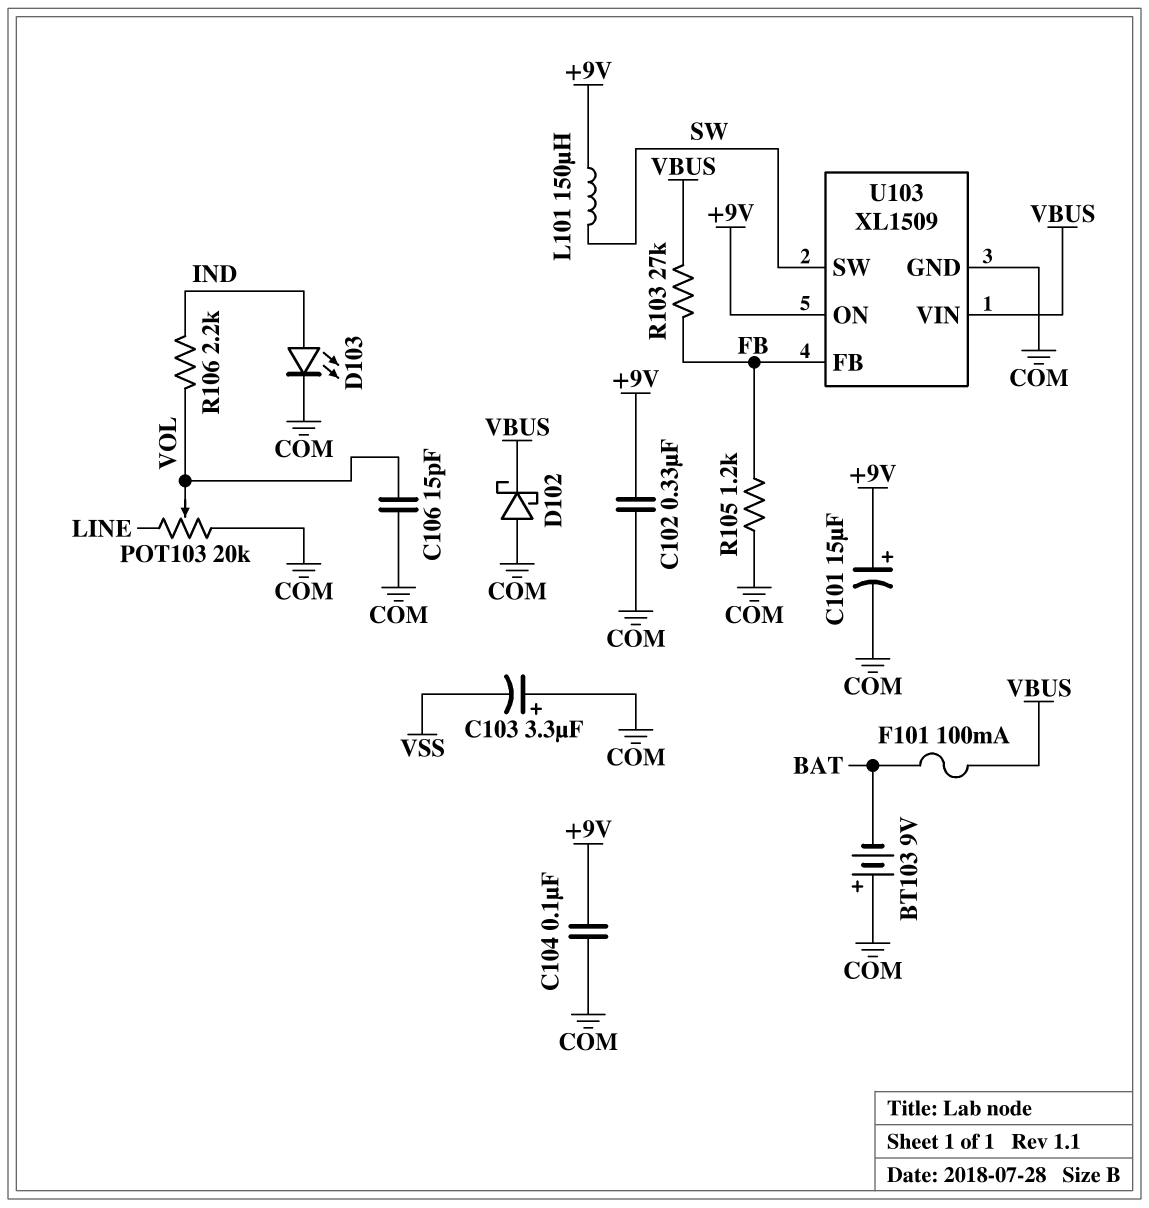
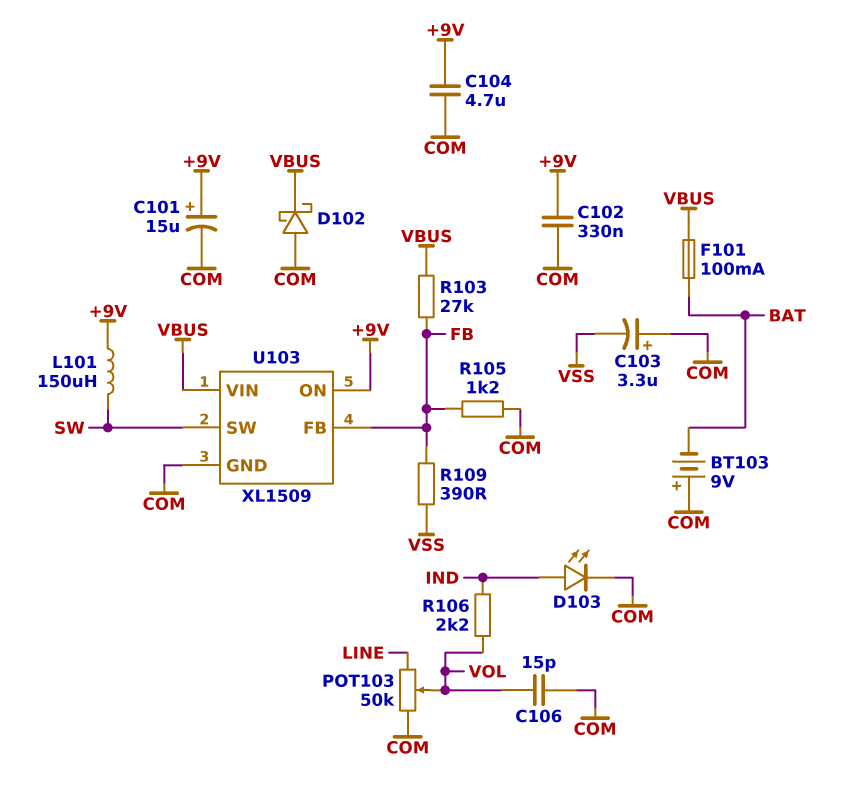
C104: 100nF (+9V, COM) -> 4.7uF (+9V, COM)
POT103: 20k (COM, LINE, wiper VOL) -> 50k (COM, LINE, wiper VOL)
R109: none -> 390 (FB, VSS)

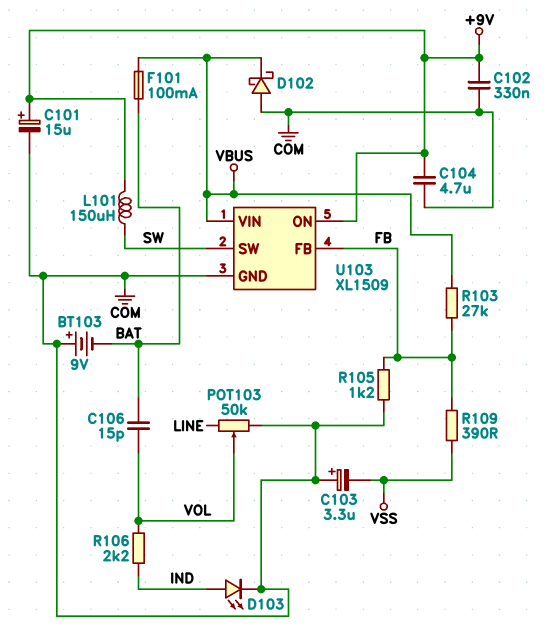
C106: 15pF (COM, VOL) -> 15pF (BAT, VOL)

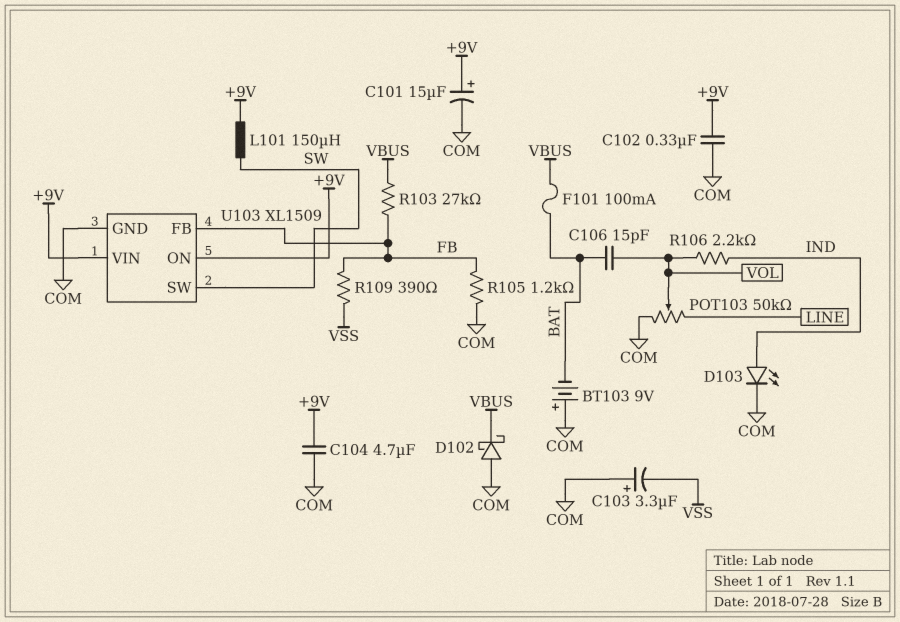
U103 pin VIN: VBUS -> +9V

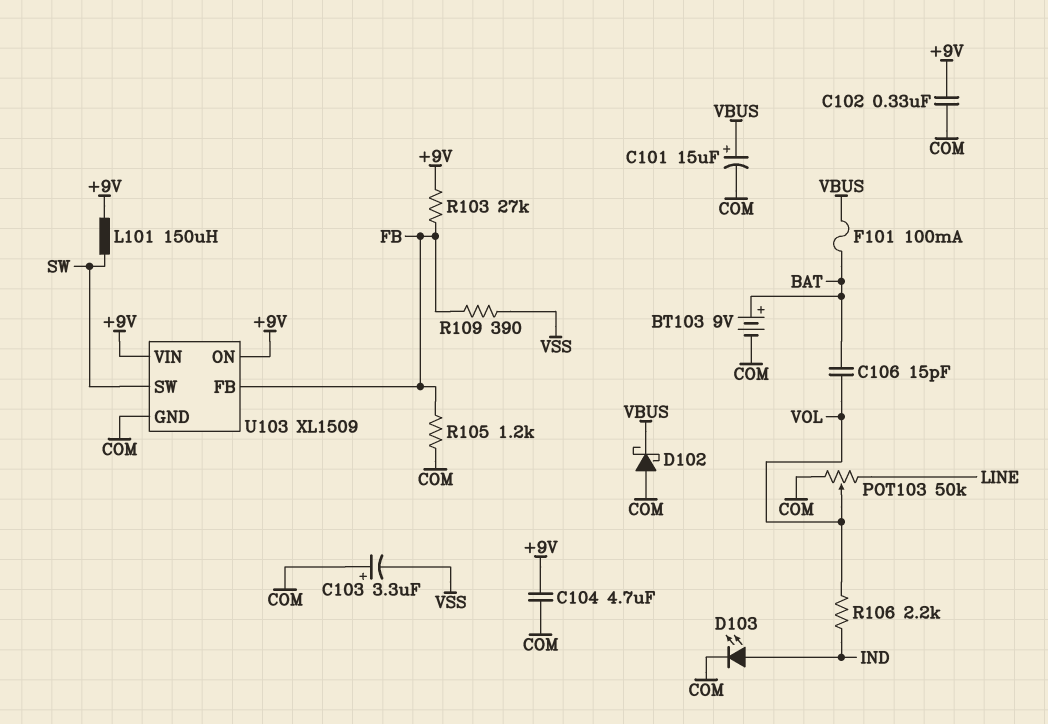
BT103: 9V (plus COM, minus BAT) -> 9V (plus BAT, minus COM)
C101: 15uF (plus +9V, minus COM) -> 15uF (plus VBUS, minus COM)
R103: 27k (FB, VBUS) -> 27k (+9V, FB)

